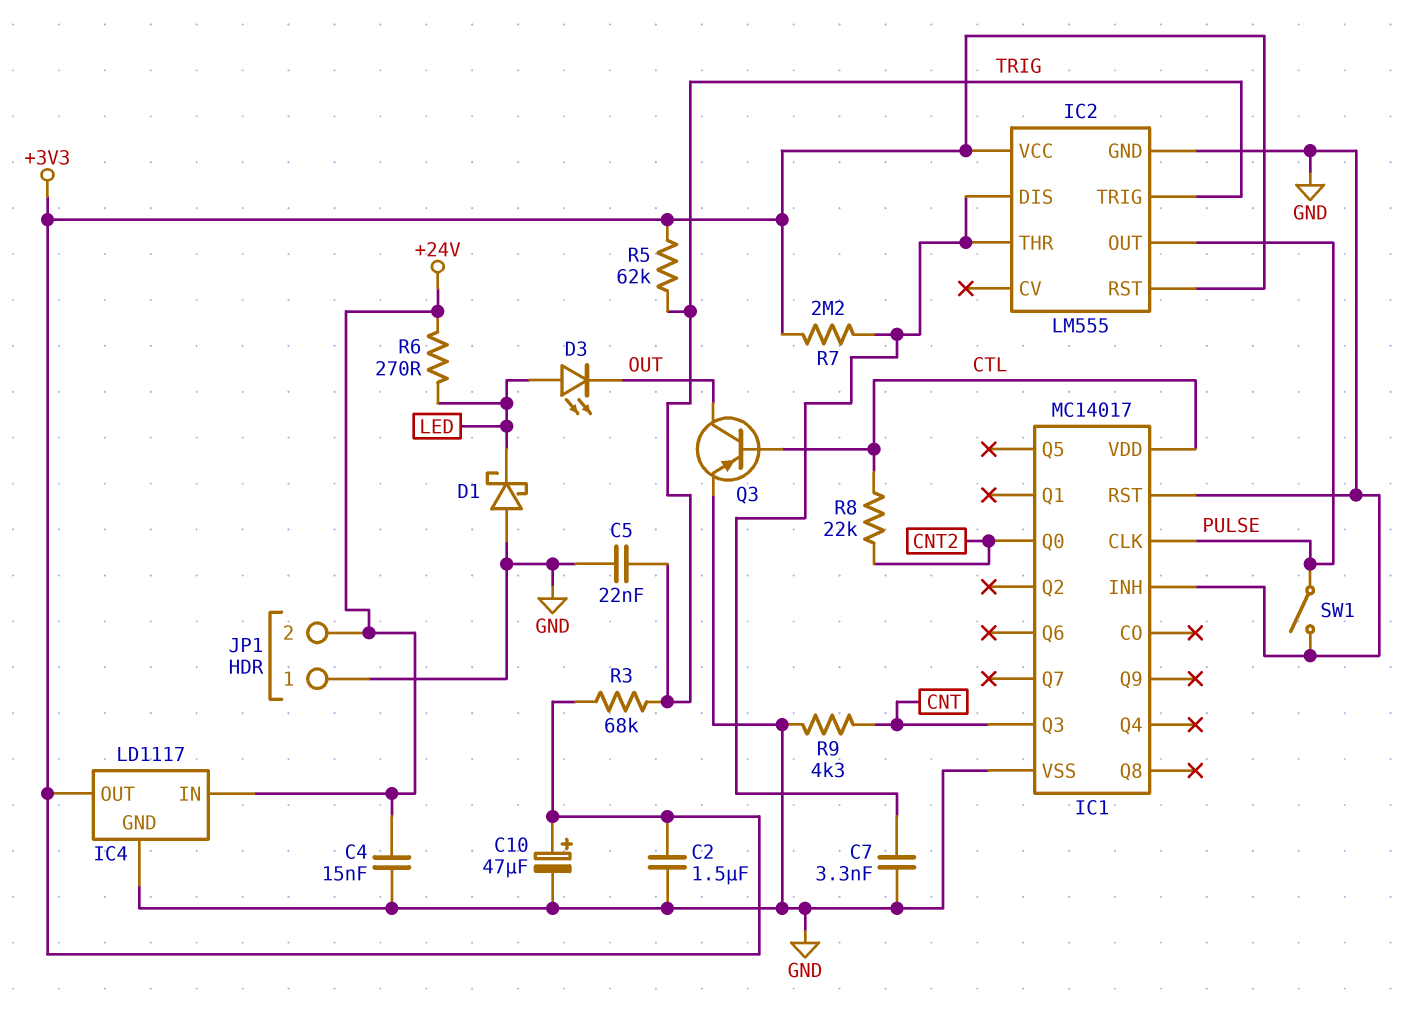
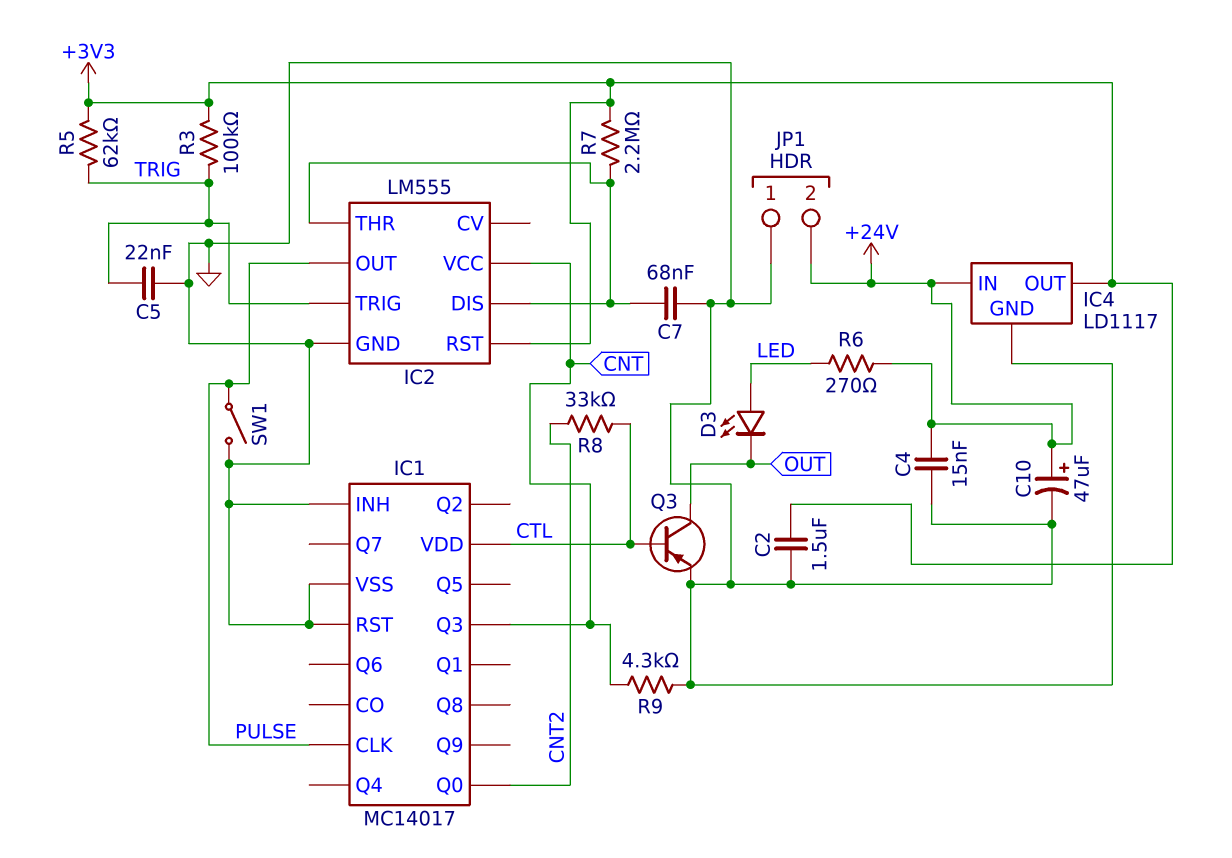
C7: 3.3nF (GND, IC2/DIS) -> 68nF (GND, IC2/DIS)
C10: 47uF (plus +3V3, minus GND) -> 47uF (plus +24V, minus GND)
D1: schottky (A GND, K LED) -> none
IC2 pin VCC: +3V3 -> CNT
R3: 68k (+3V3, TRIG) -> 100k (+3V3, TRIG)
R8: 22k (CNT2, CTL) -> 33k (CNT2, CTL)

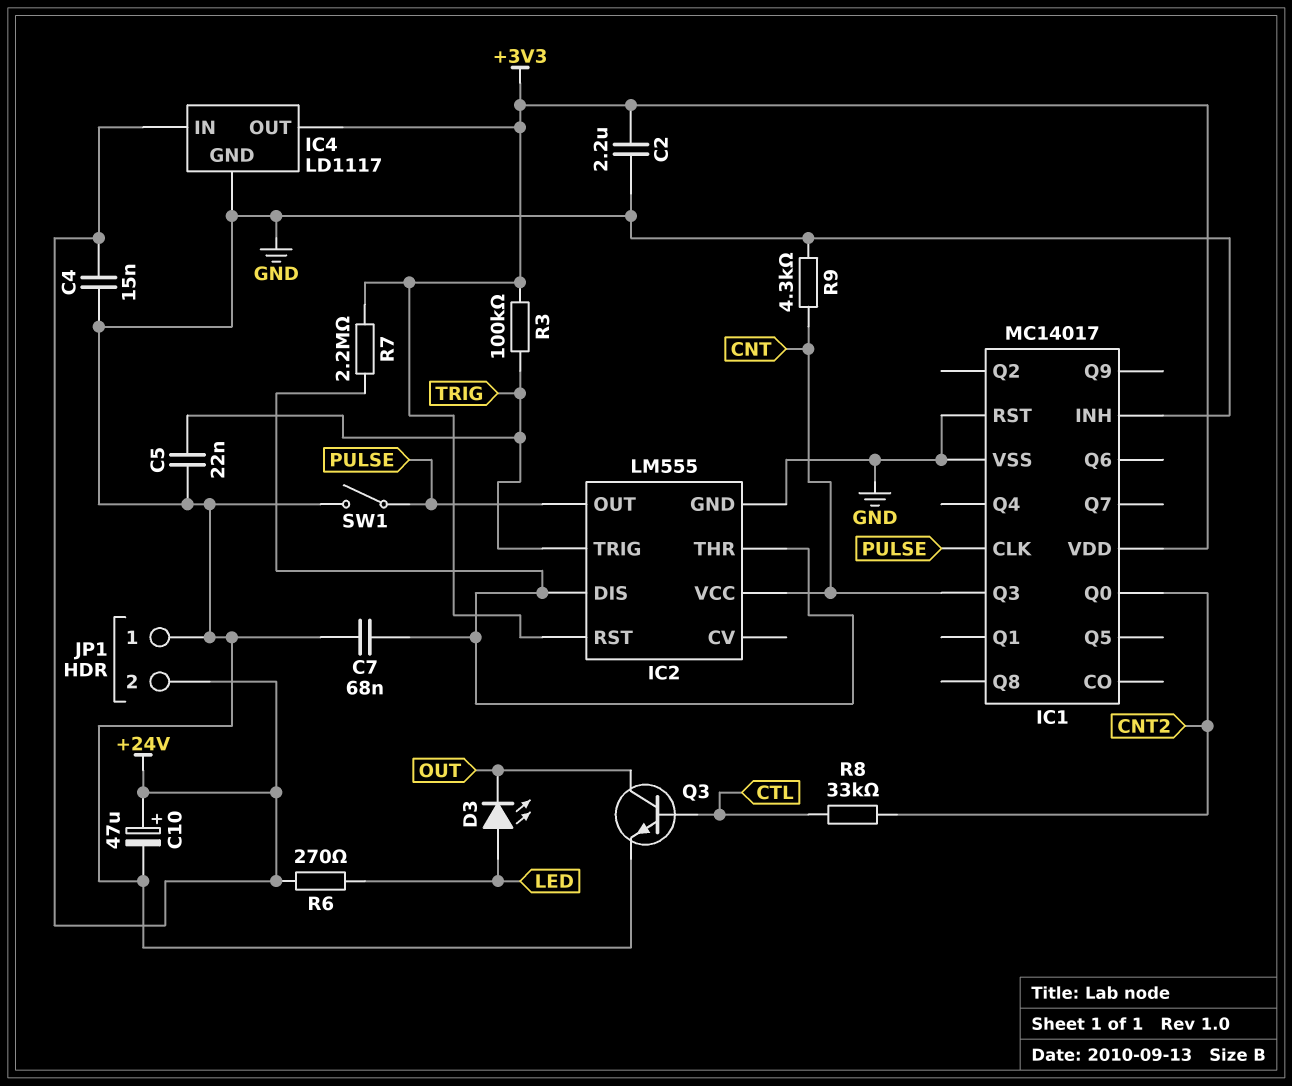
C2: 1.5uF (+3V3, GND) -> 2.2uF (+3V3, GND)
IC1 pin VDD: CTL -> +3V3
Q3: PNP (B CTL, C OUT, E GND) -> NPN (B CTL, C OUT, E GND)
R5: 62k (+3V3, TRIG) -> none

